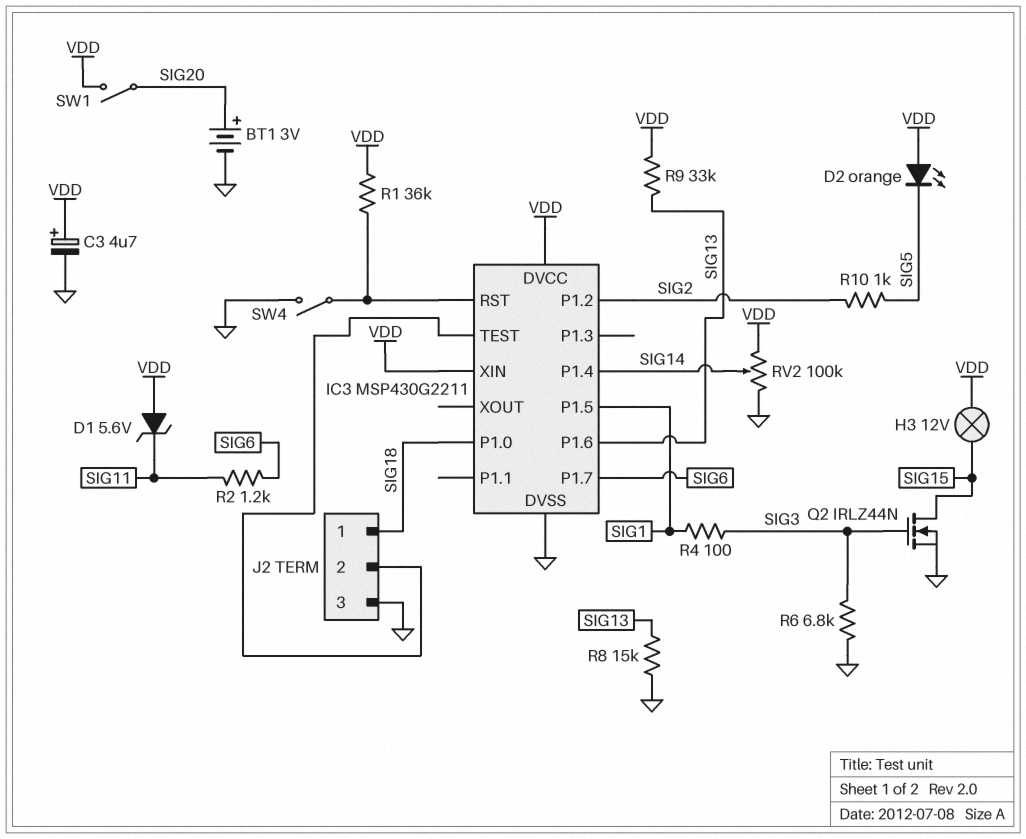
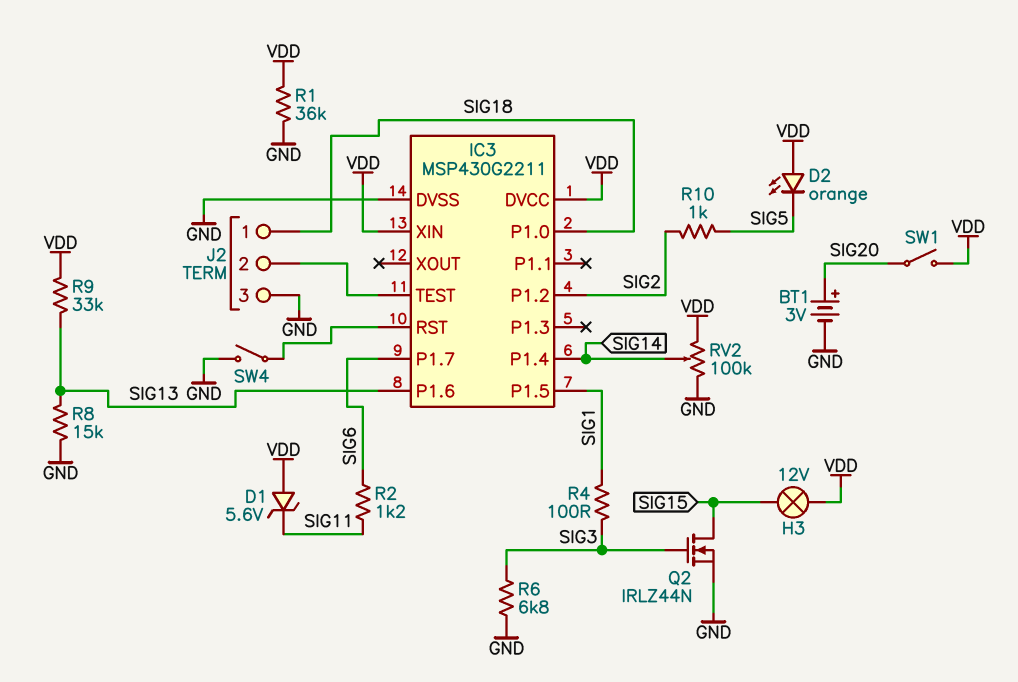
C3: 4.7uF (plus VDD, minus GND) -> none
R1: 36k (IC3/RST, VDD) -> 36k (GND, VDD)

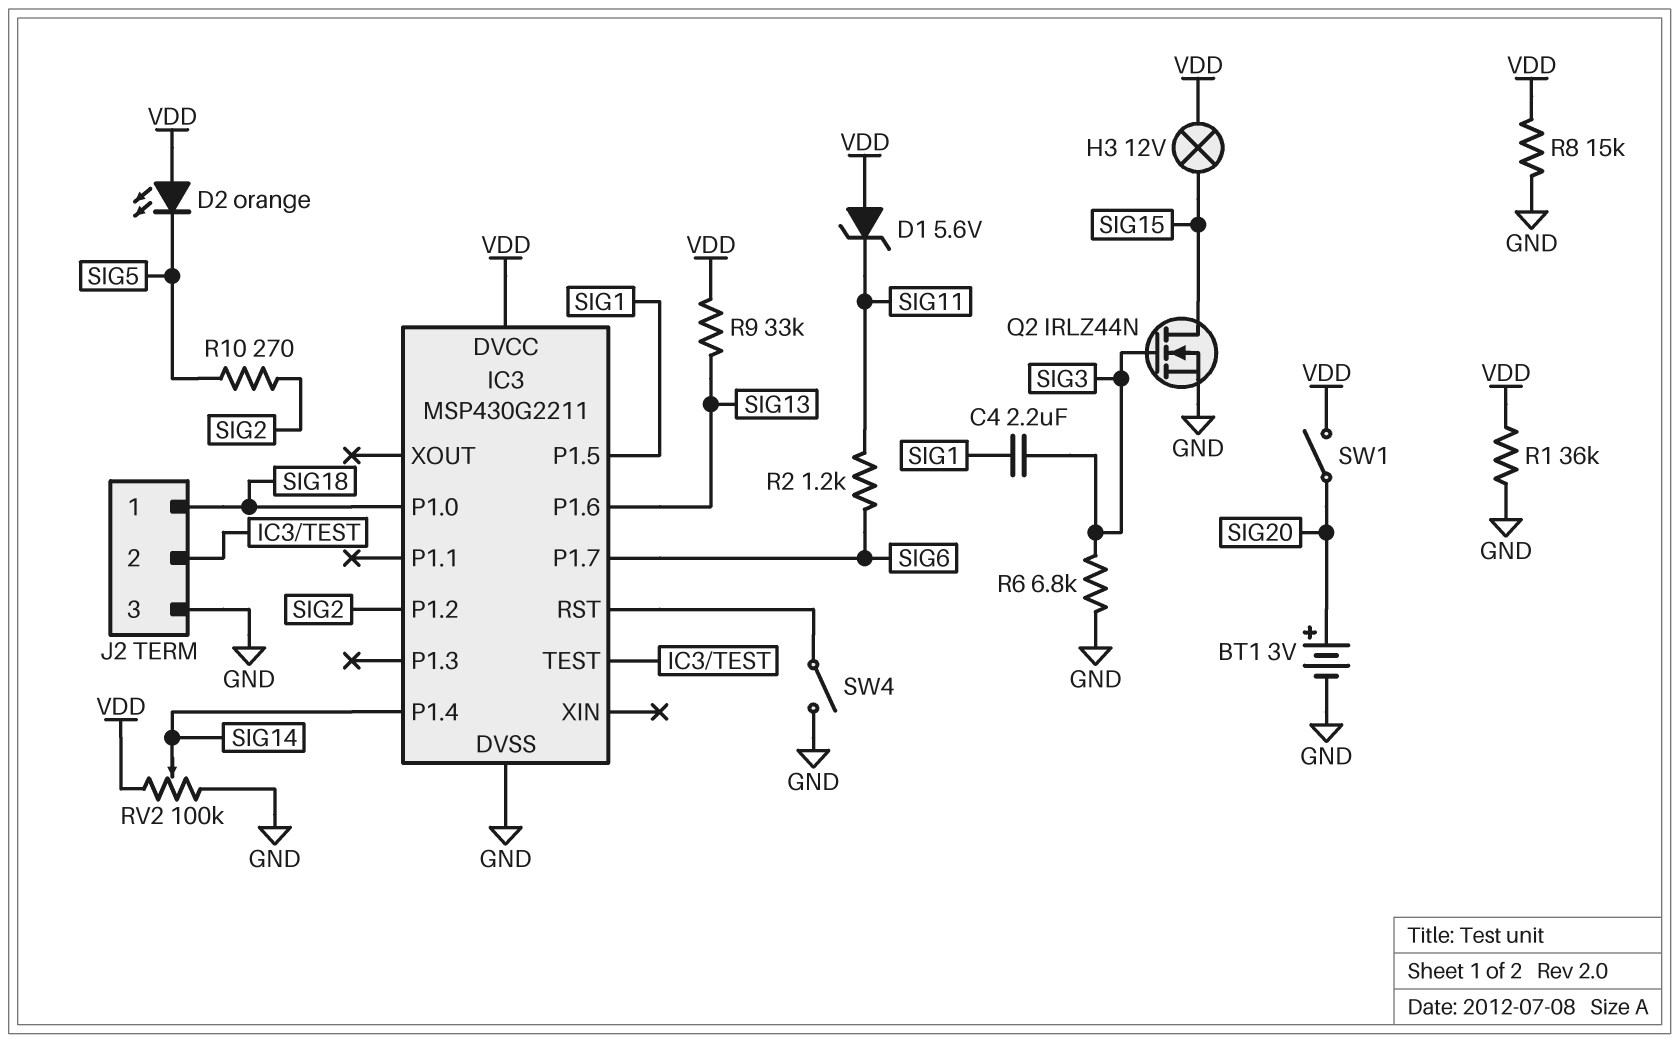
C4: none -> 2.2uF (SIG1, SIG3)
IC3 pin XIN: VDD -> none
R4: 100 (SIG1, SIG3) -> none
R8: 15k (GND, SIG13) -> 15k (GND, VDD)
R10: 1k (SIG2, SIG5) -> 270 (SIG2, SIG5)

